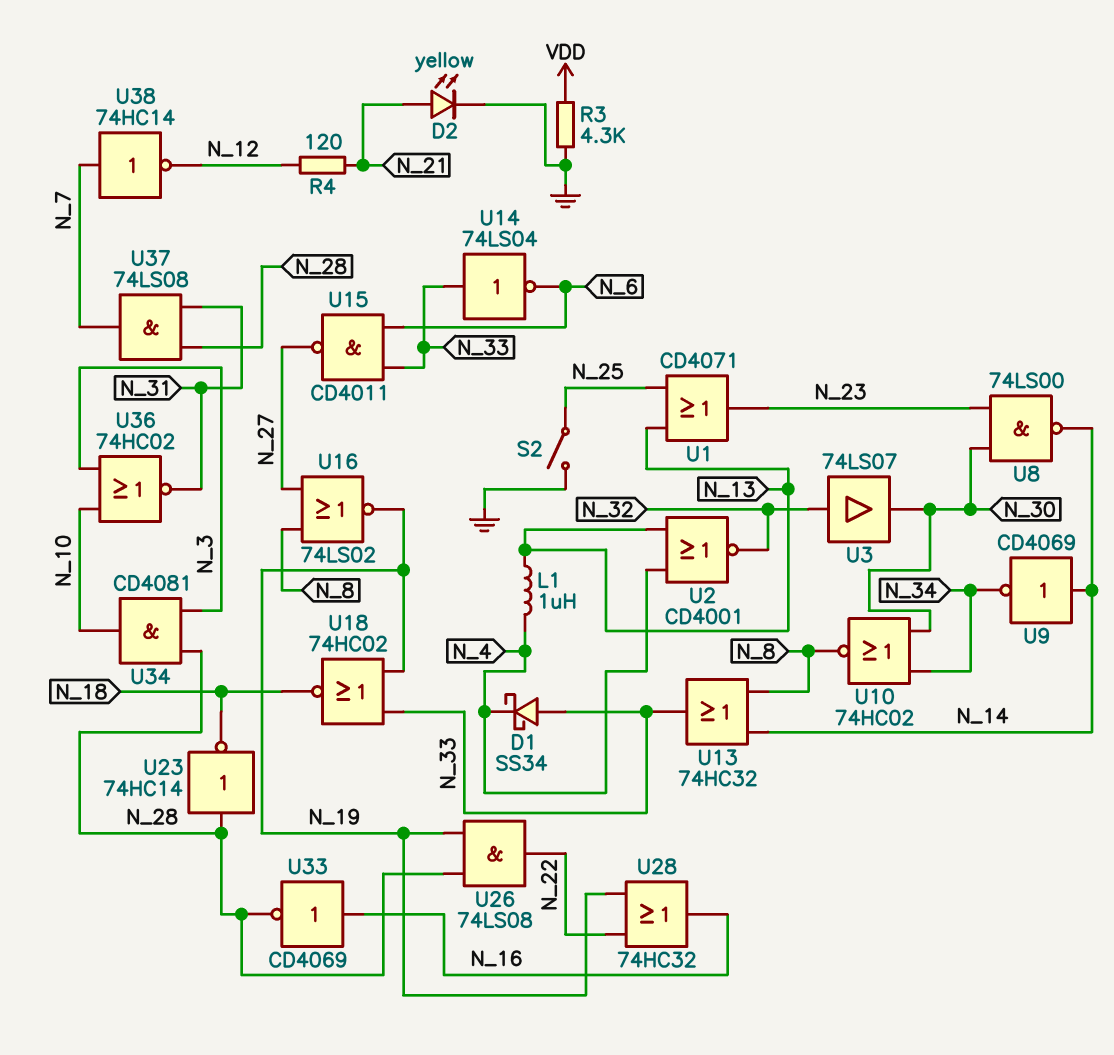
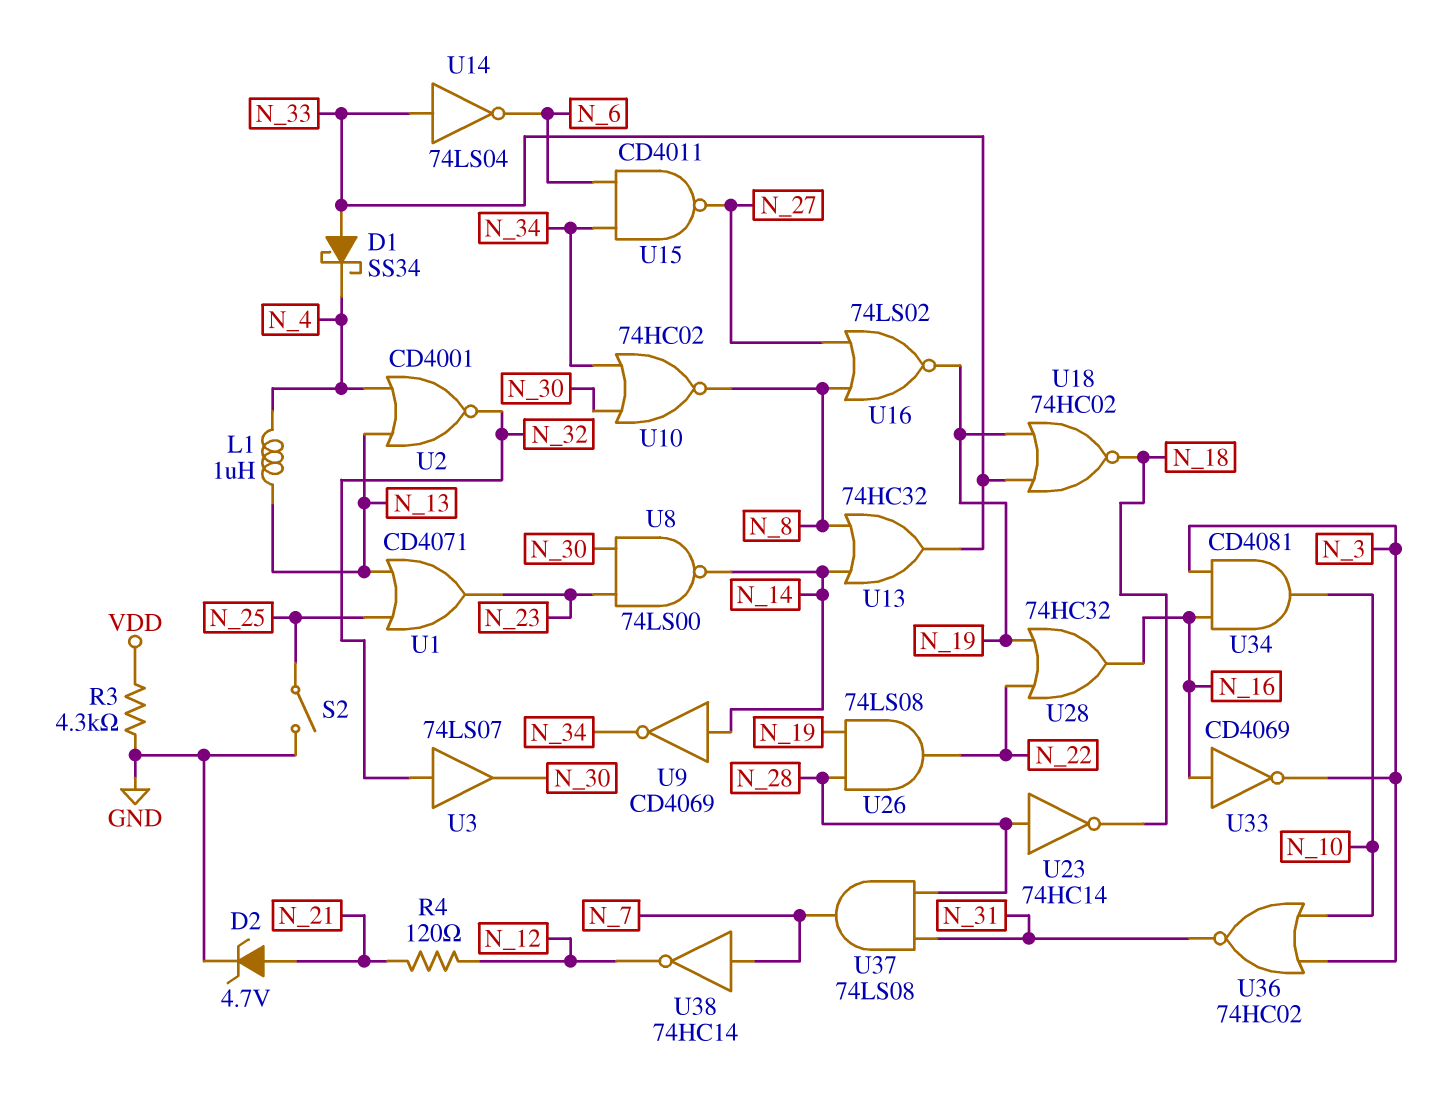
D2: LED yellow (A N_21, K GND) -> zener 4.7V (A N_21, K GND)
U15: NAND CD4011 (in N_6, in N_33, out N_27) -> NAND CD4011 (in N_6, in N_34, out N_27)
U33: NOT CD4069 (in N_16, out N_28) -> NOT CD4069 (in N_16, out N_3)
U34: AND CD4081 (in N_3, in N_28, out N_10) -> AND CD4081 (in N_3, in N_16, out N_10)

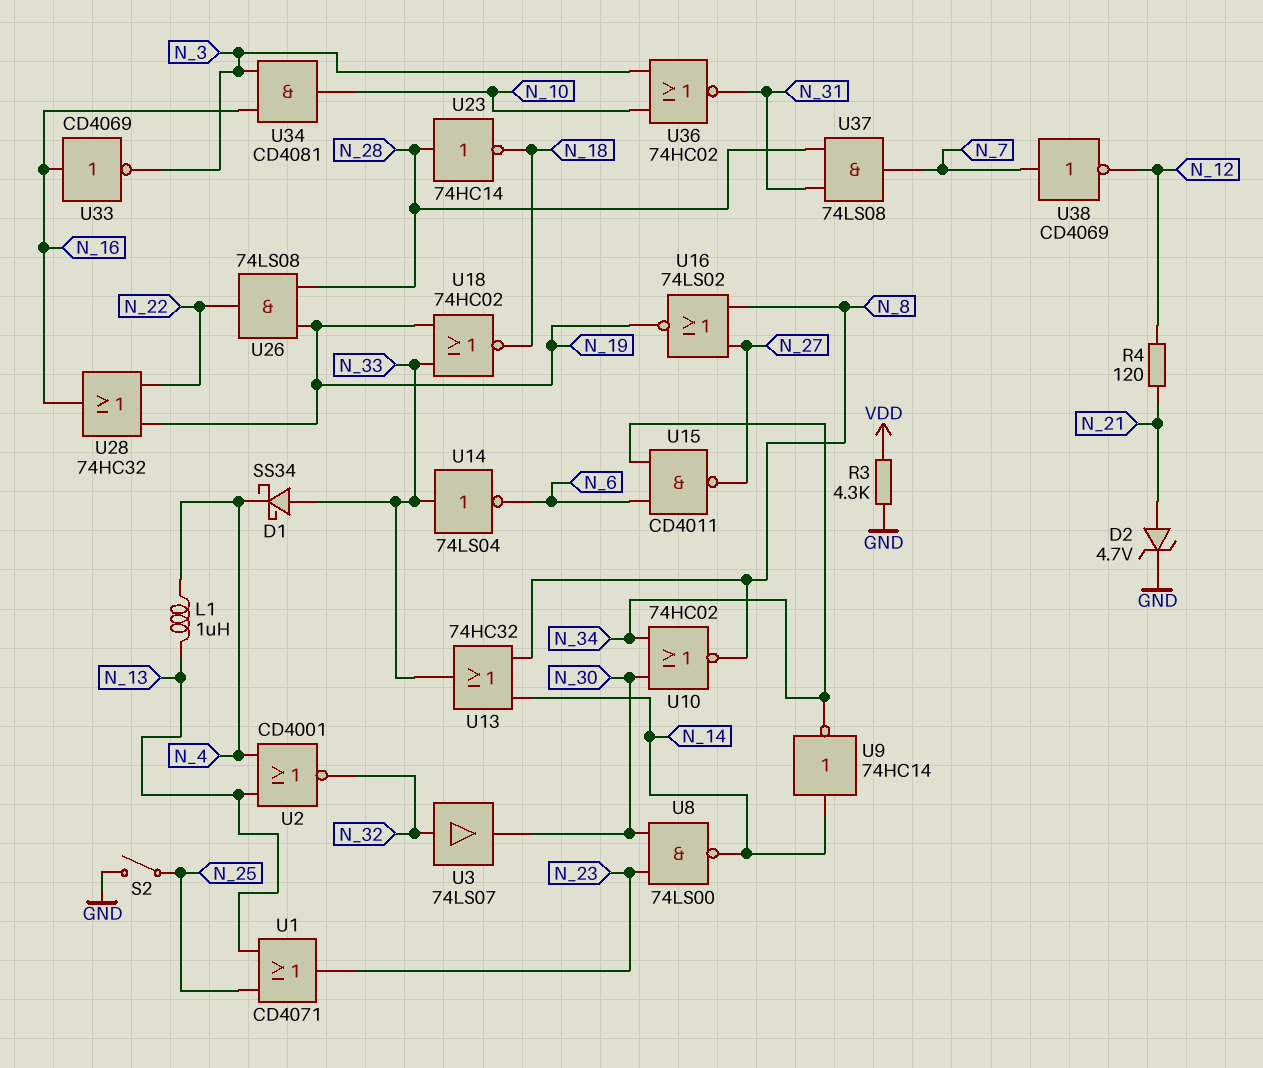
U9: NOT CD4069 (in N_14, out N_34) -> NOT 74HC14 (in N_14, out N_34)
U38: NOT 74HC14 (in N_7, out N_12) -> NOT CD4069 (in N_7, out N_12)

